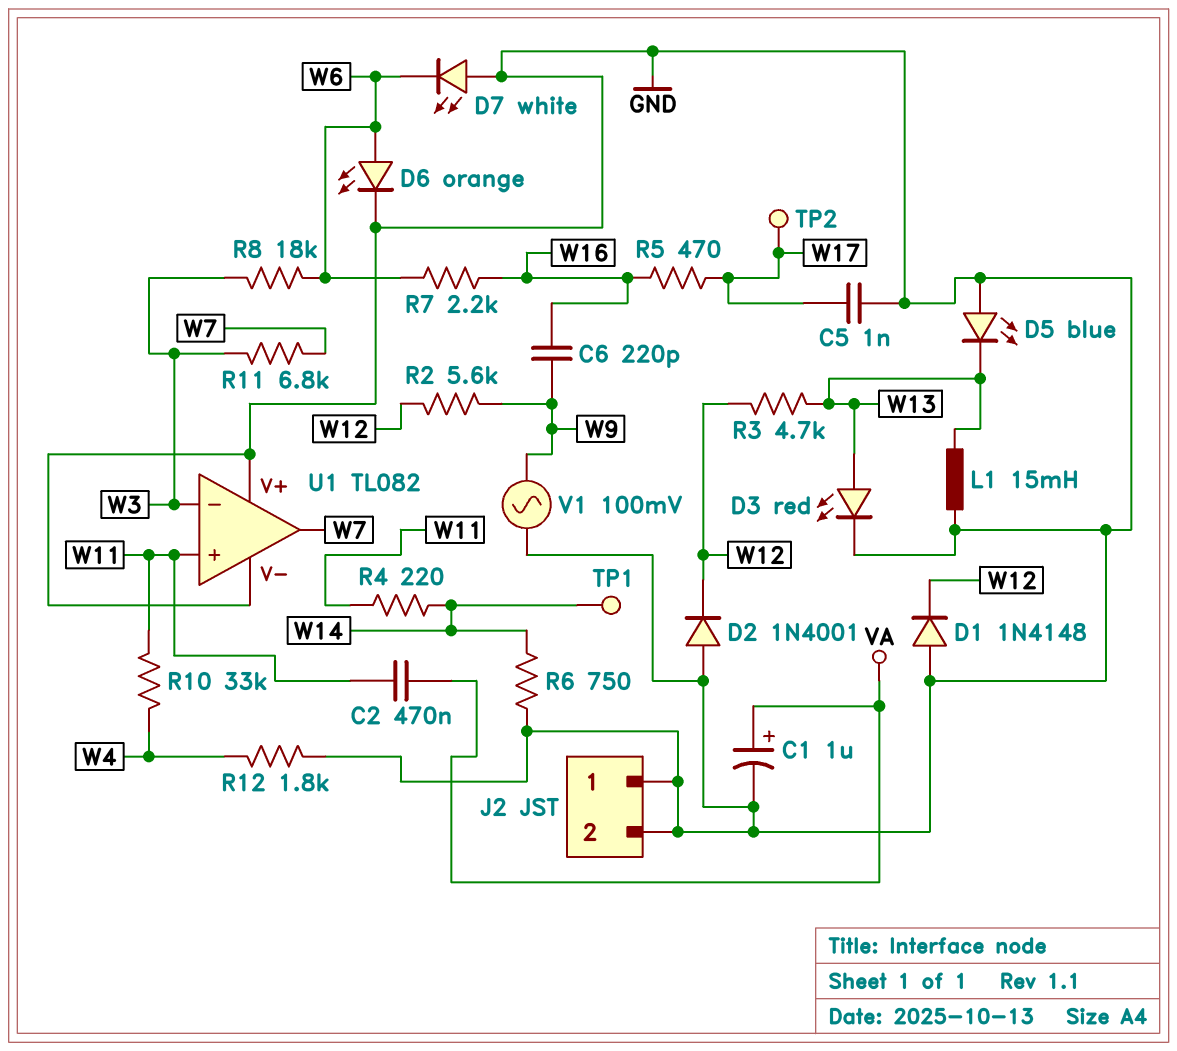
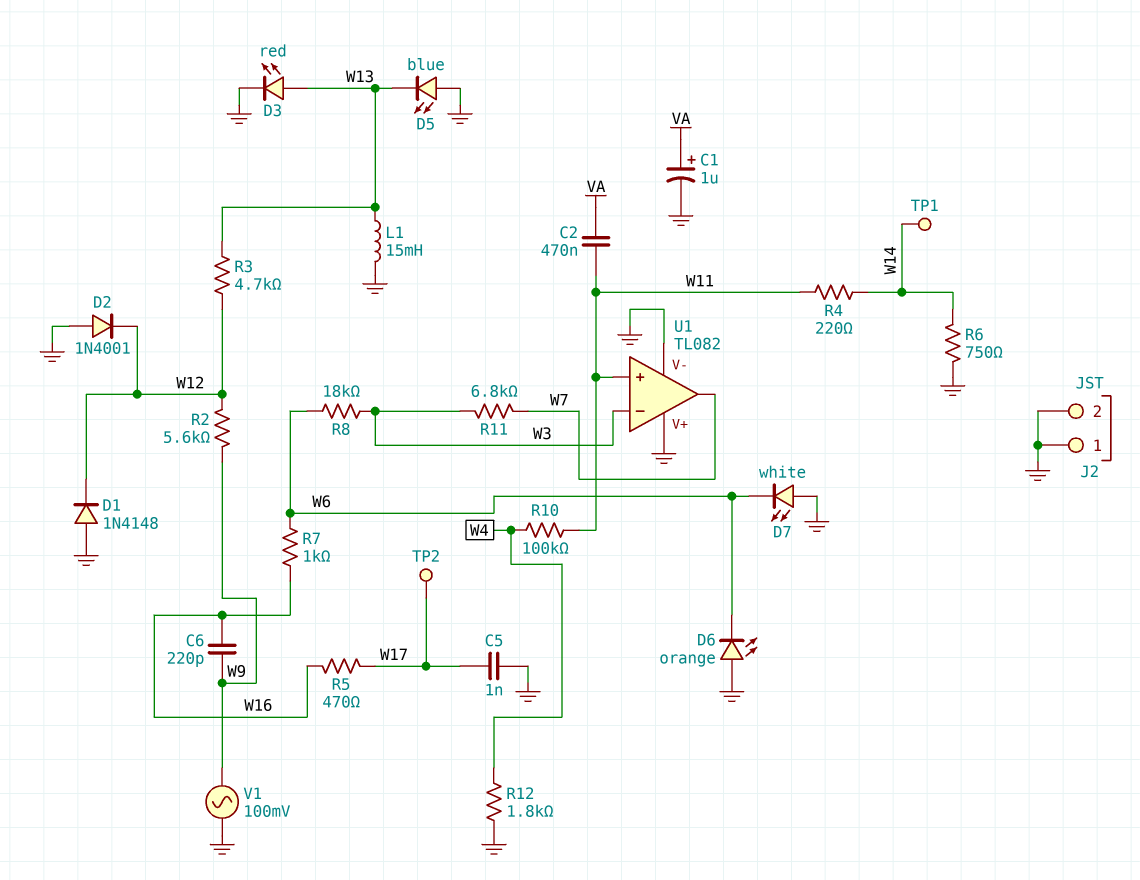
D6: LED orange (A W6, K GND) -> LED orange (A GND, K W6)
R7: 2.2k (W6, W16) -> 1k (W6, W16)
R10: 33k (W4, W11) -> 100k (W4, W11)

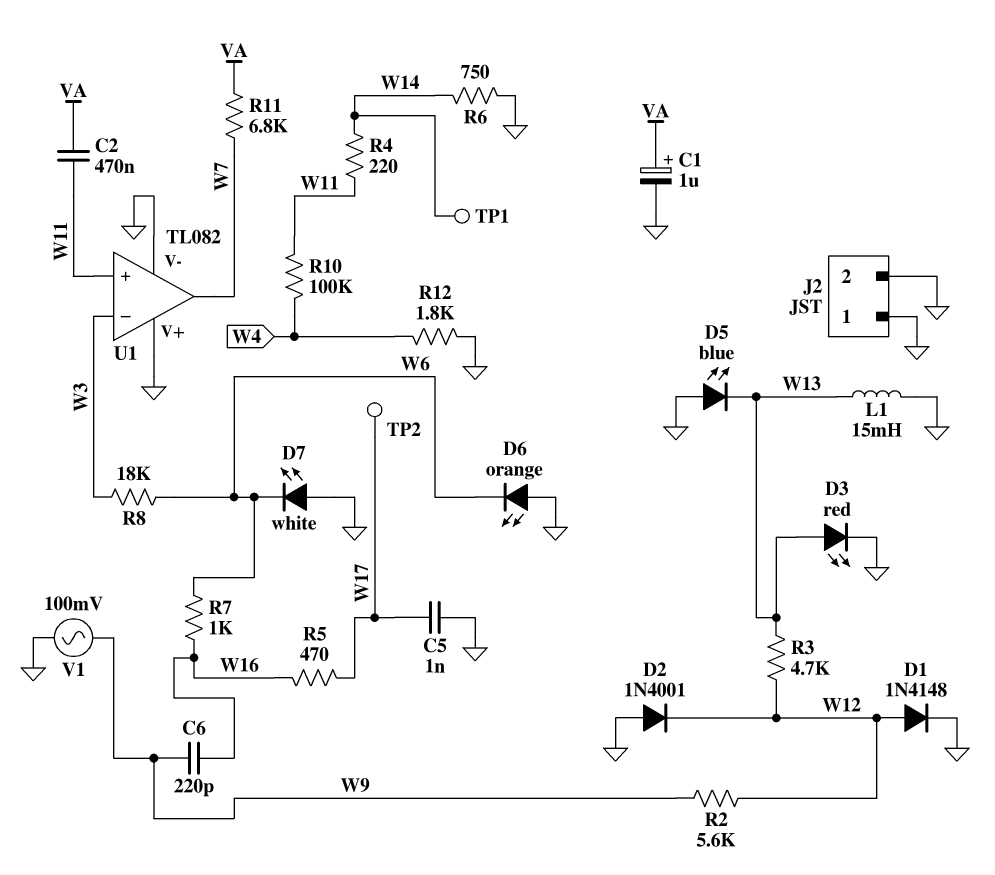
D1: diode 1N4148 (A GND, K W12) -> diode 1N4148 (A W12, K GND)
R11: 6.8k (W3, W7) -> 6.8k (VA, W7)

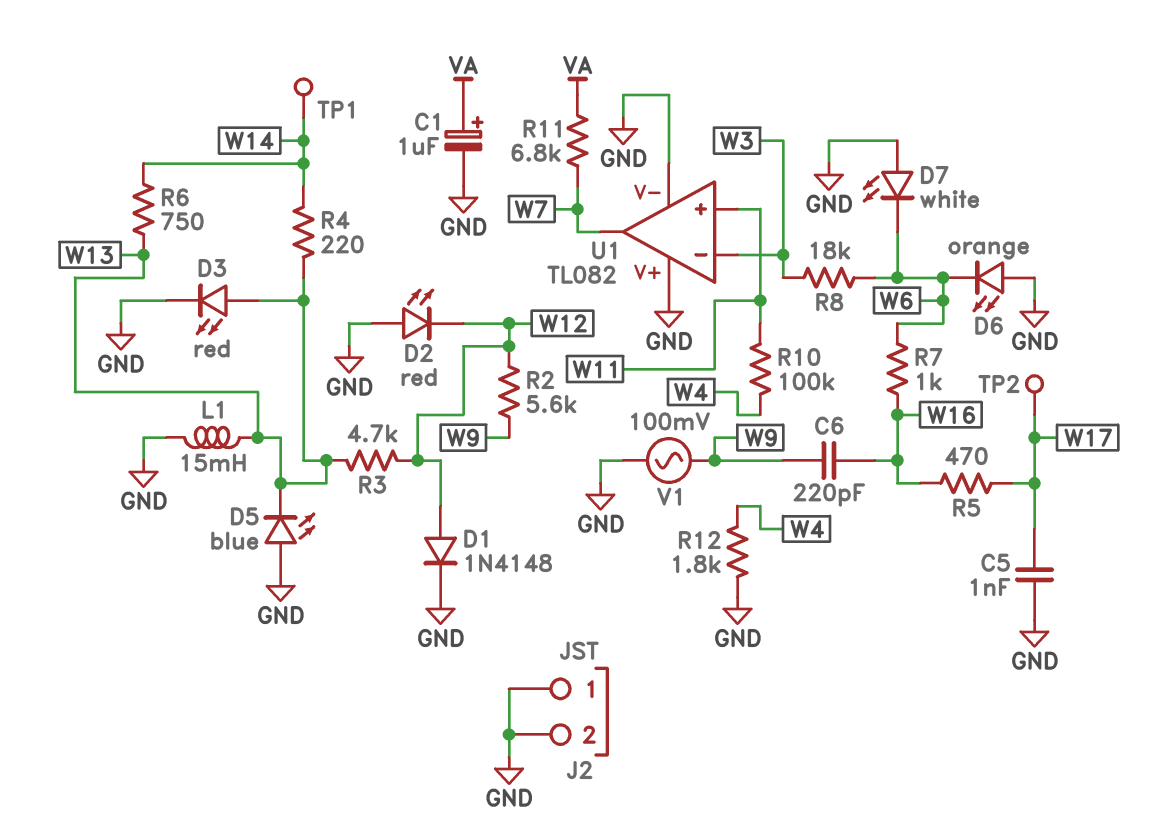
C2: 470nF (VA, W11) -> none
D2: diode 1N4001 (A GND, K W12) -> LED red (A GND, K W12)
R4: 220 (W11, W14) -> 220 (W13, W14)
R6: 750 (GND, W14) -> 750 (W13, W14)

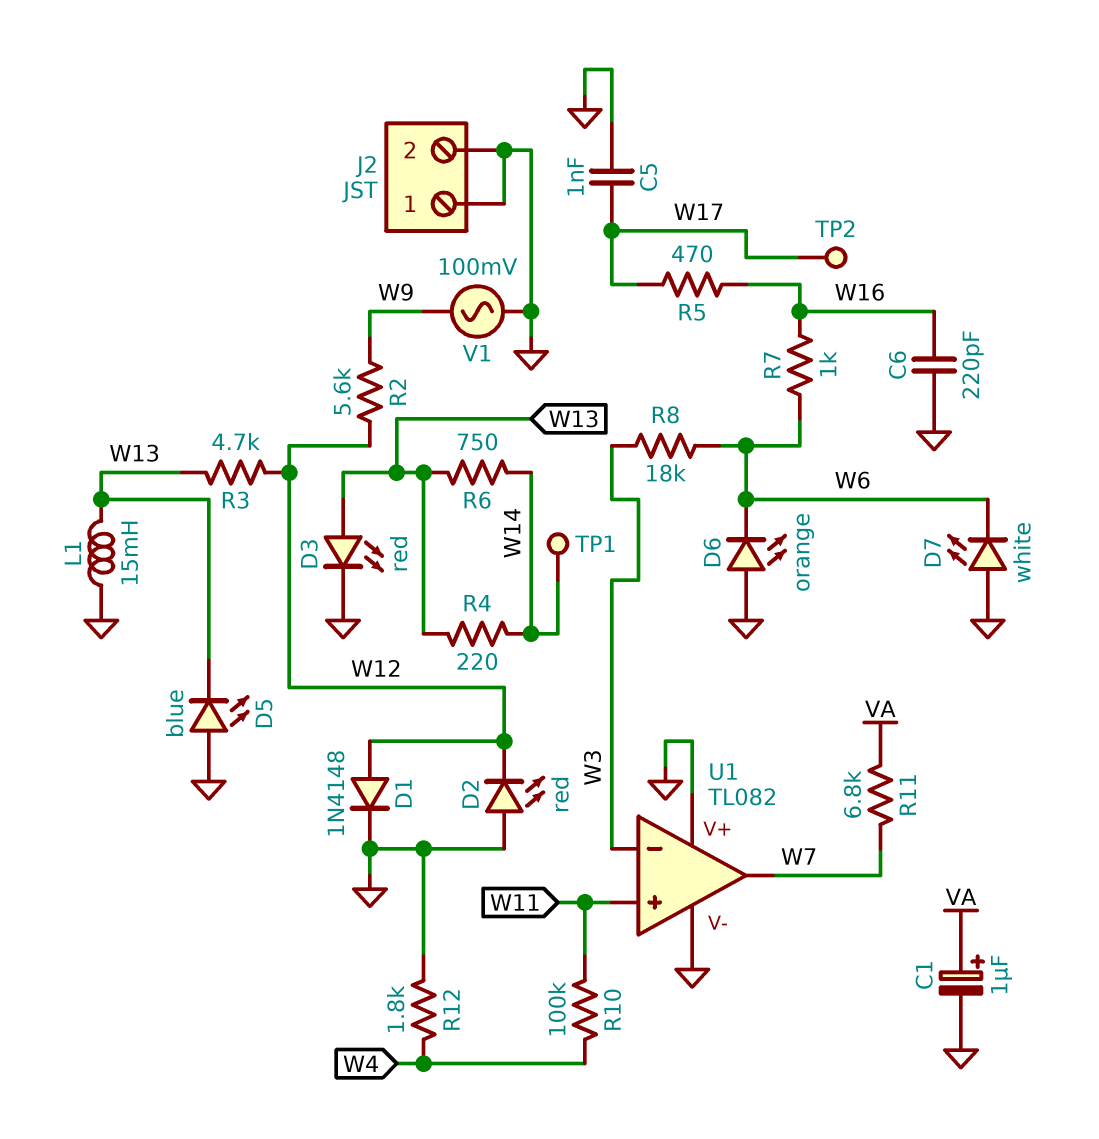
C6: 220pF (W9, W16) -> 220pF (GND, W16)

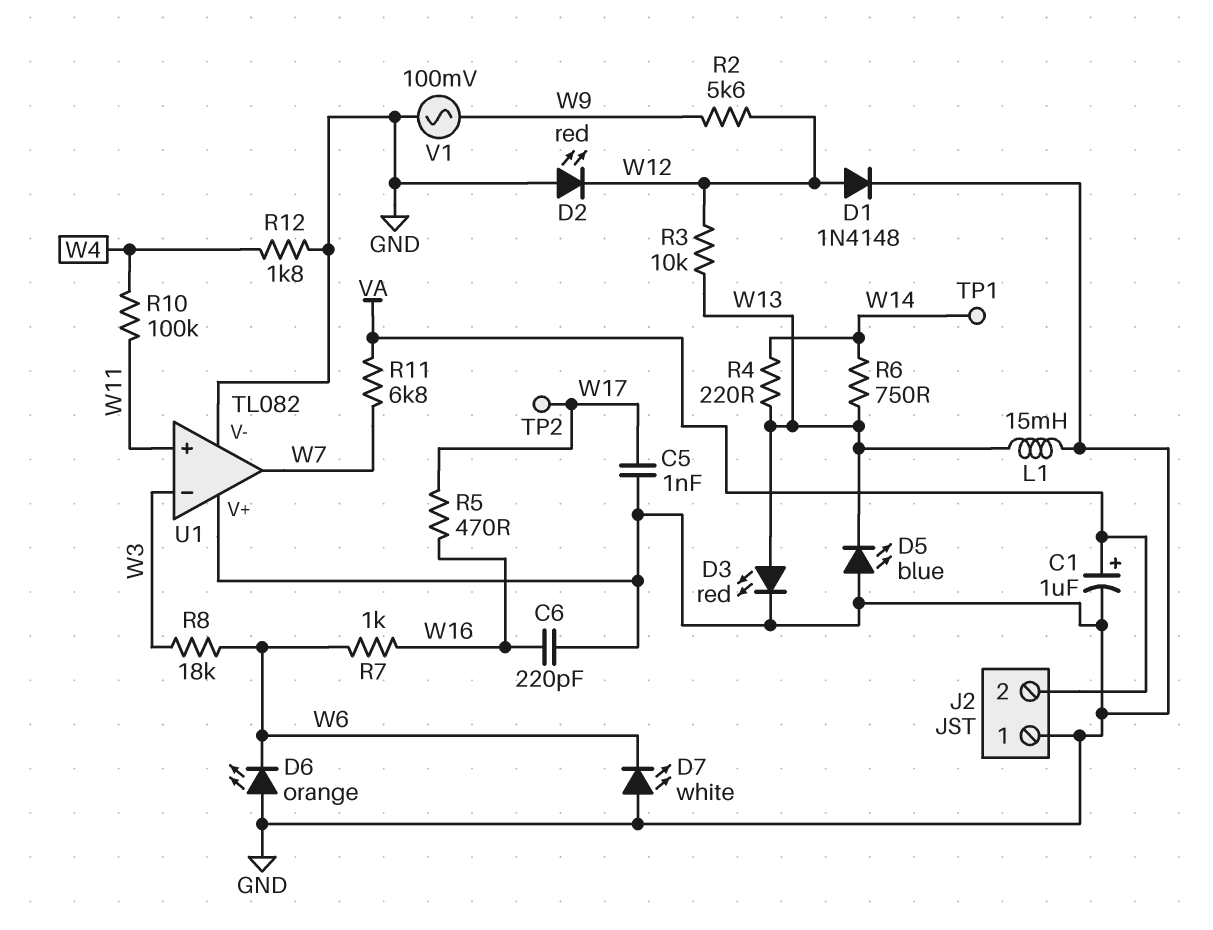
J2 pin 2: GND -> VA
R3: 4.7k (W12, W13) -> 10k (W12, W13)

